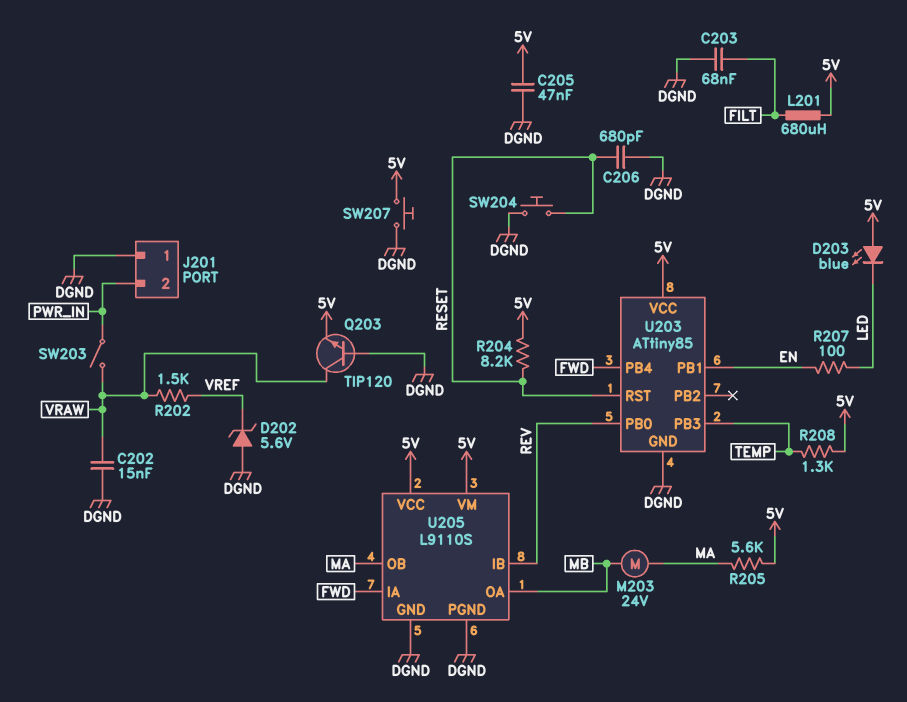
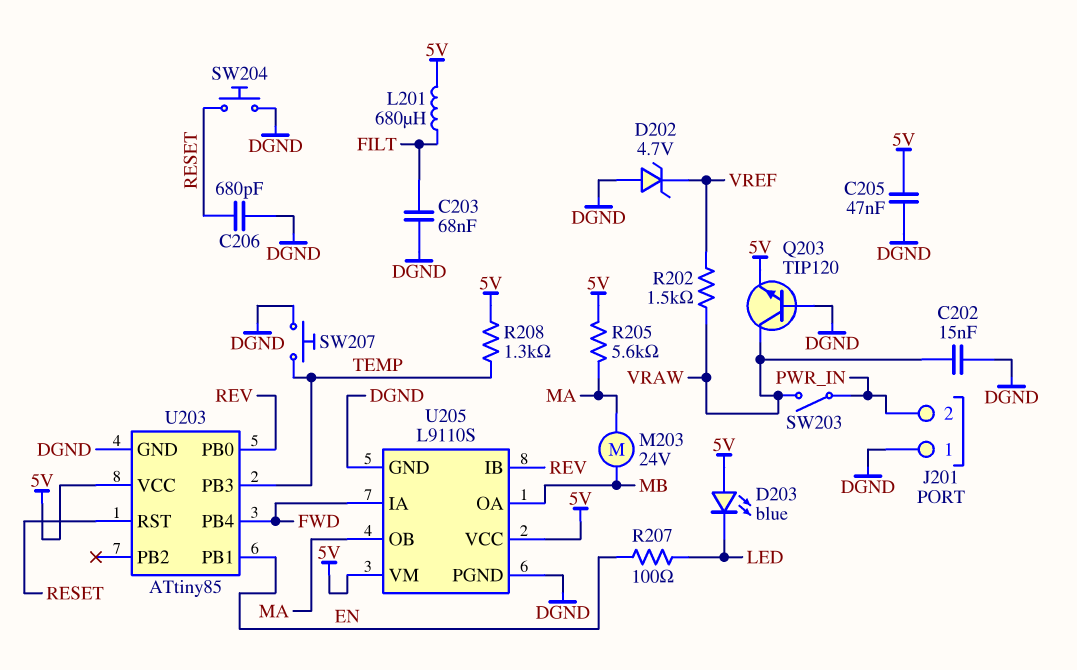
D202: zener 5.6V (A DGND, K VREF) -> zener 4.7V (A DGND, K VREF)
R204: 8.2k (5V, RESET) -> none
SW207: button (5V, DGND) -> button (DGND, TEMP)

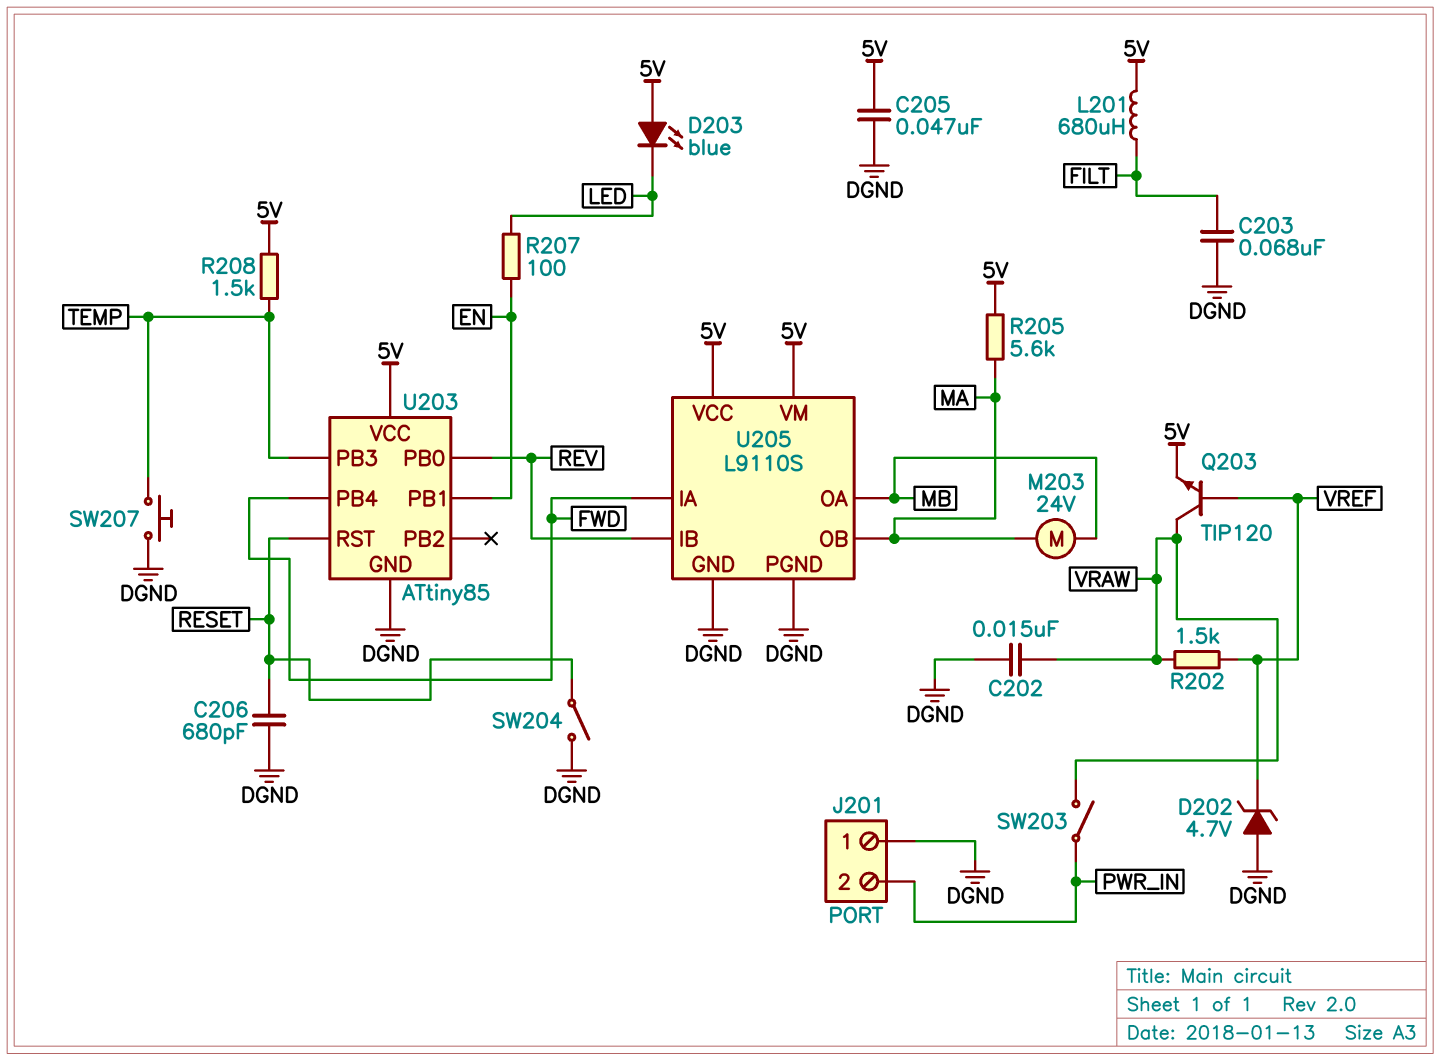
Q203: NPN TIP120 (B DGND, C VRAW, E 5V) -> NPN TIP120 (B VREF, C VRAW, E 5V)
R208: 1.3k (5V, TEMP) -> 1.5k (5V, TEMP)
SW204: button (DGND, RESET) -> switch (DGND, RESET)

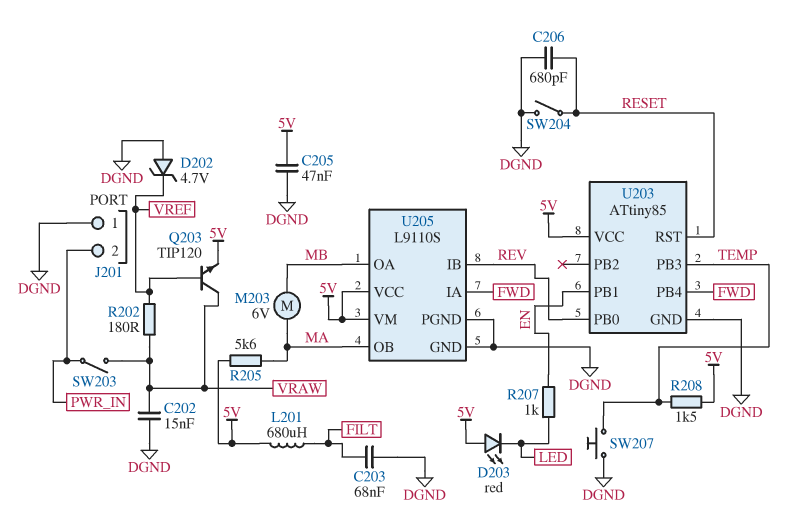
D203: LED blue (A 5V, K LED) -> LED red (A 5V, K LED)
M203: motor 24V (MA, MB) -> motor 6V (MA, MB)
R202: 1.5k (VRAW, VREF) -> 180 (VRAW, VREF)
R207: 100 (EN, LED) -> 1k (EN, LED)

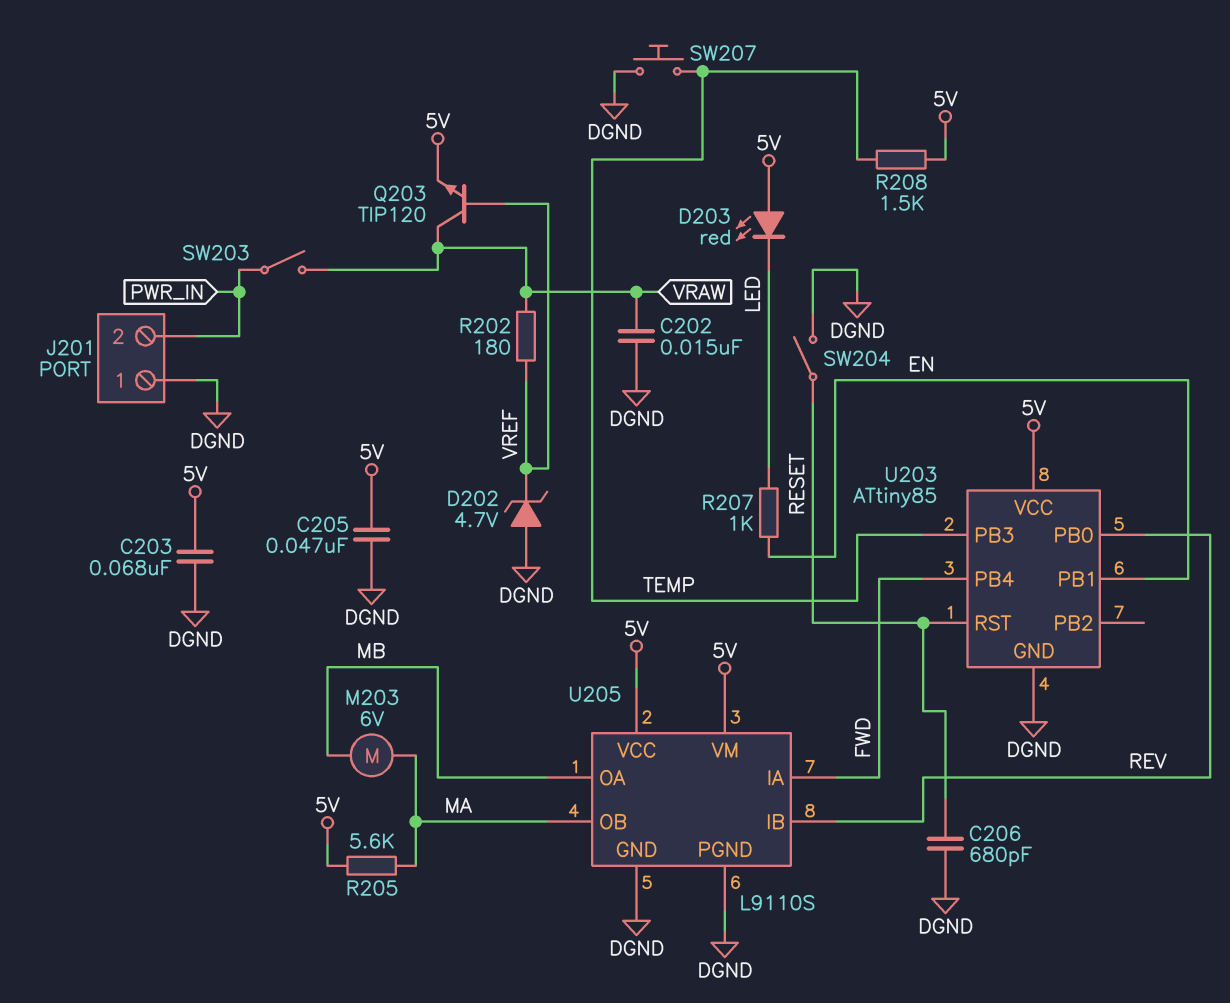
C203: 68nF (DGND, FILT) -> 68nF (5V, DGND)
L201: 680uH (5V, FILT) -> none

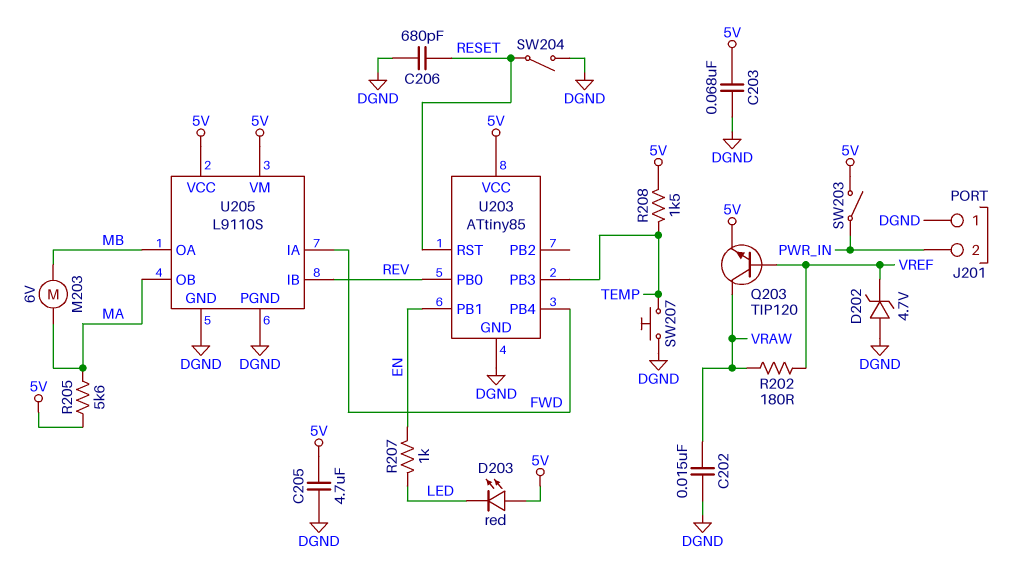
C205: 47nF (5V, DGND) -> 4.7uF (5V, DGND)
SW203: switch (PWR_IN, VRAW) -> switch (5V, PWR_IN)

